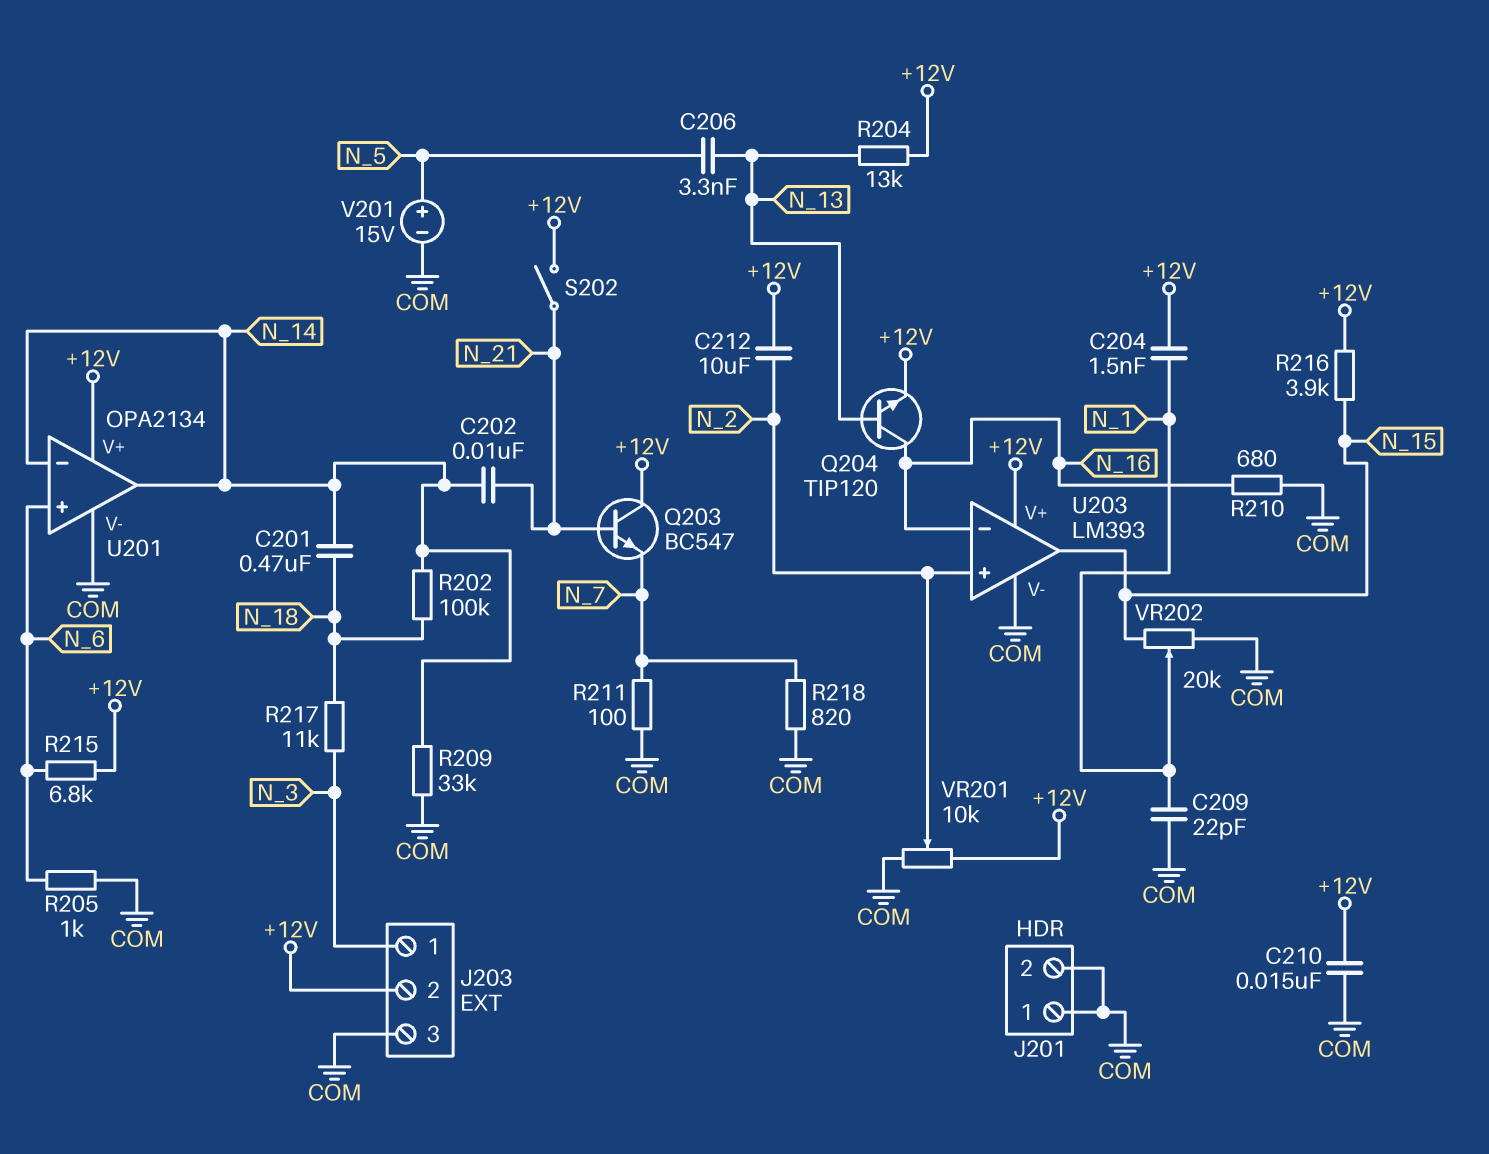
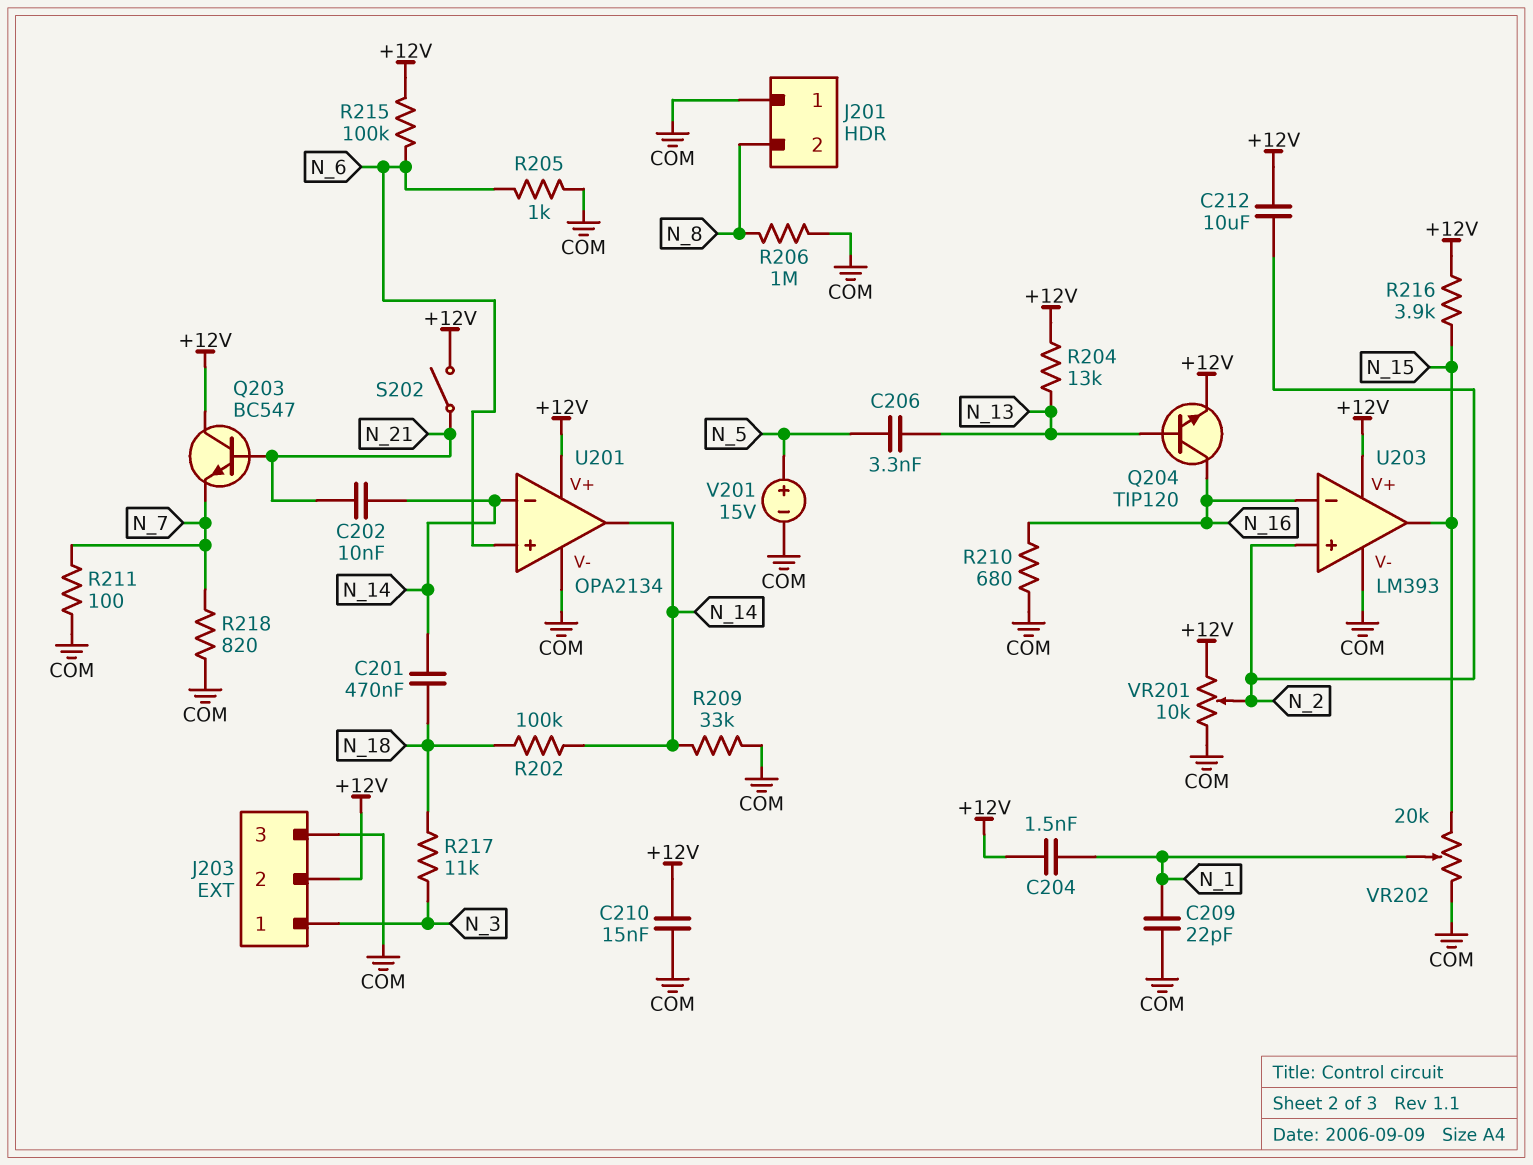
J201 pin 2: COM -> N_8
R206: none -> 1M (COM, N_8)
R215: 6.8k (+12V, N_6) -> 100k (+12V, N_6)

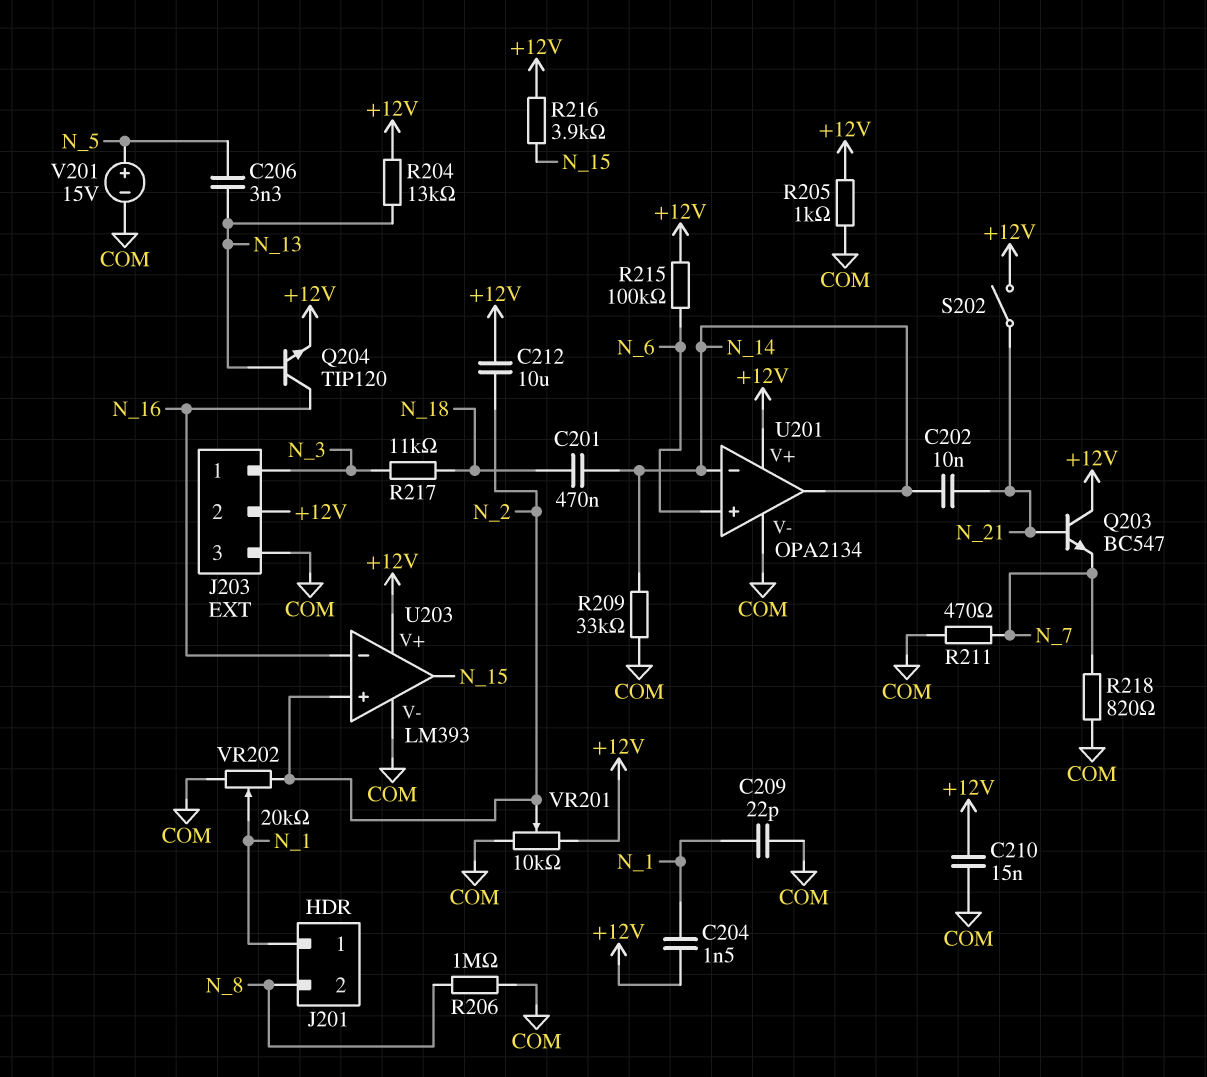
J201 pin 1: COM -> N_1
R202: 100k (N_14, N_18) -> none
R205: 1k (COM, N_6) -> 1k (+12V, COM)
R210: 680 (COM, N_16) -> none
R211: 100 (COM, N_7) -> 470 (COM, N_7)
VR202: 20k (COM, N_15, wiper N_1) -> 20k (COM, N_2, wiper N_1)

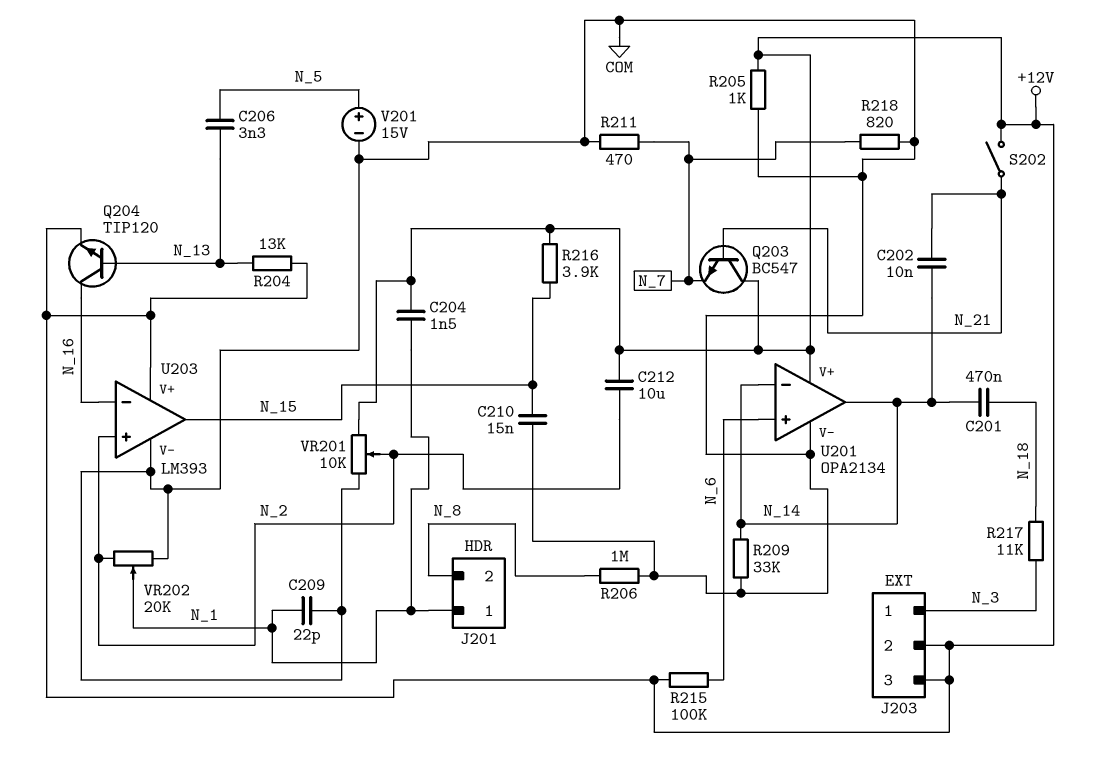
C210: 15nF (+12V, COM) -> 15nF (COM, N_15)
J203 pin 3: COM -> +12V

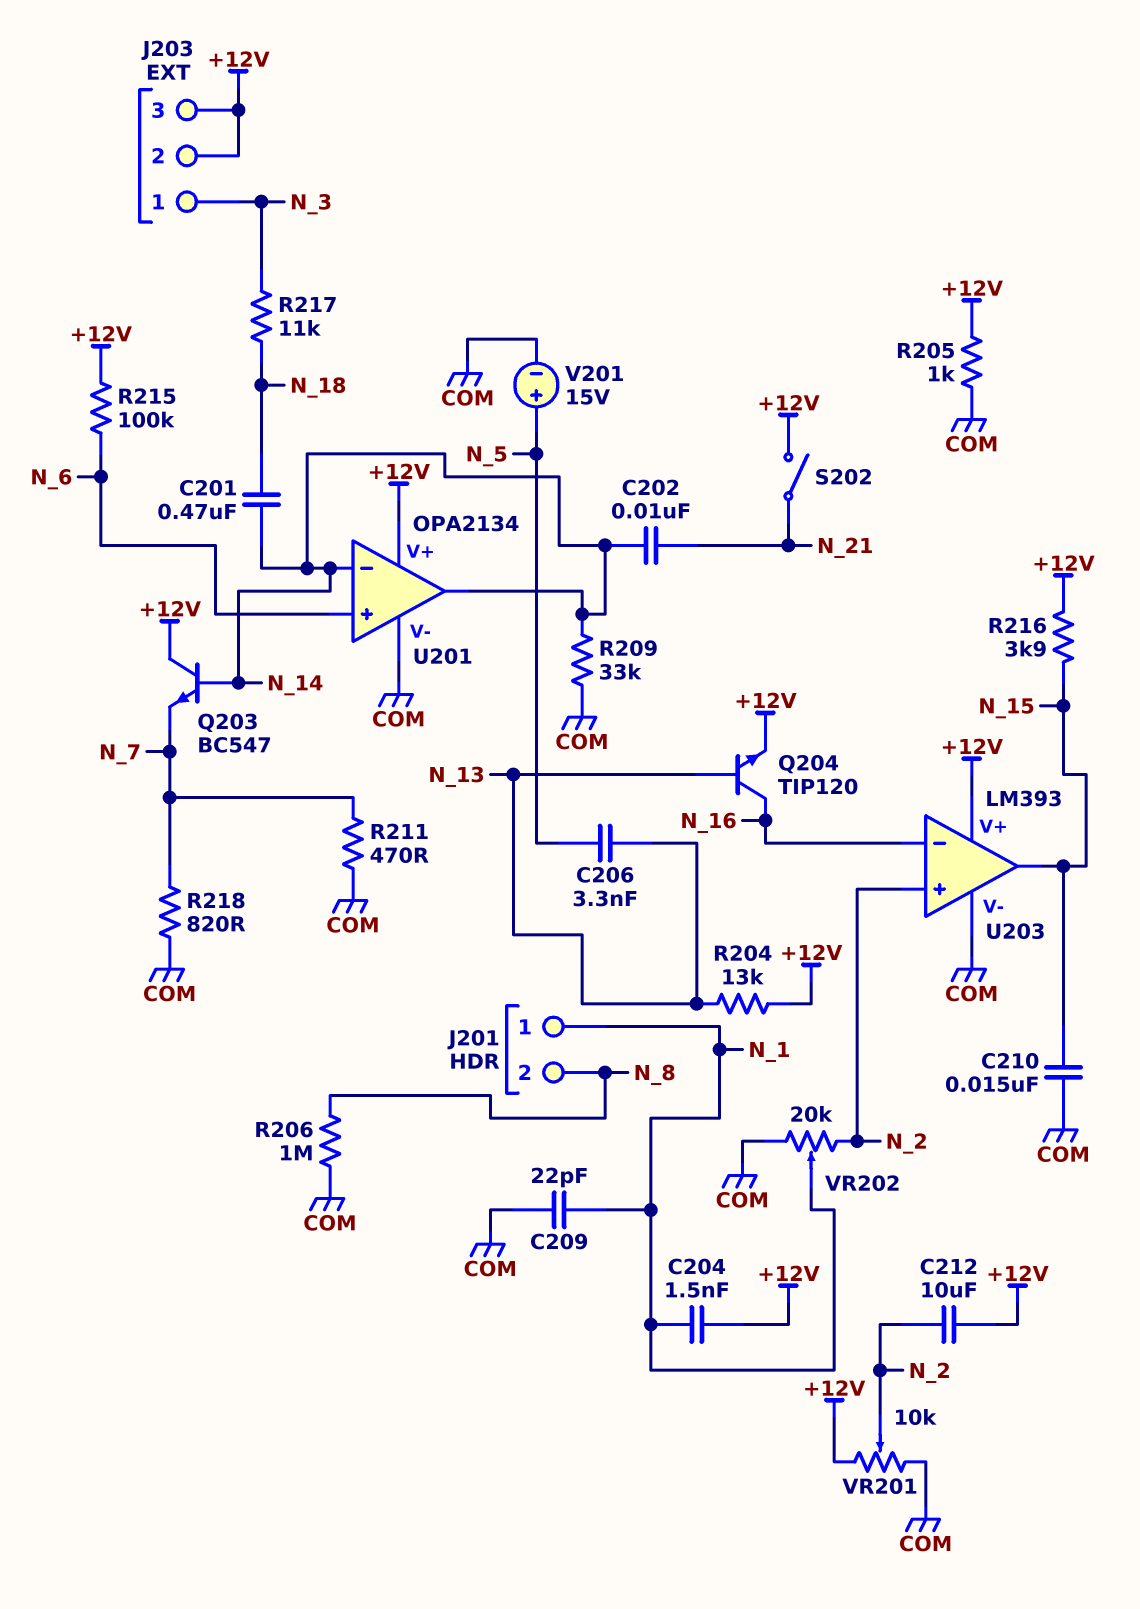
Q203: NPN BC547 (B N_21, C +12V, E N_7) -> NPN BC547 (B N_14, C +12V, E N_7)

